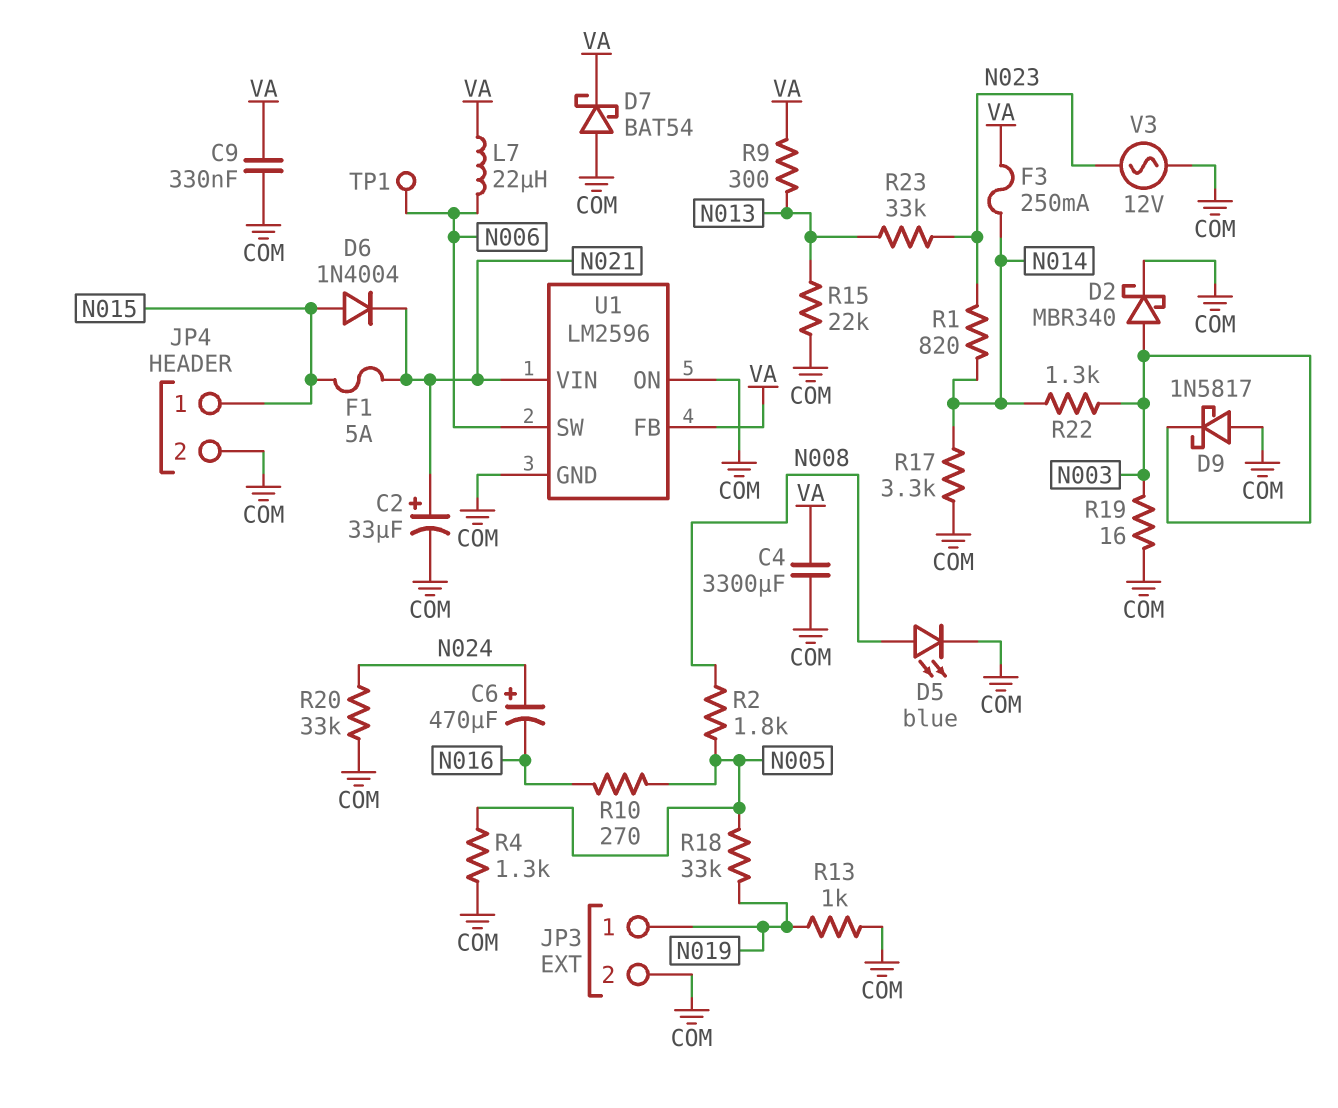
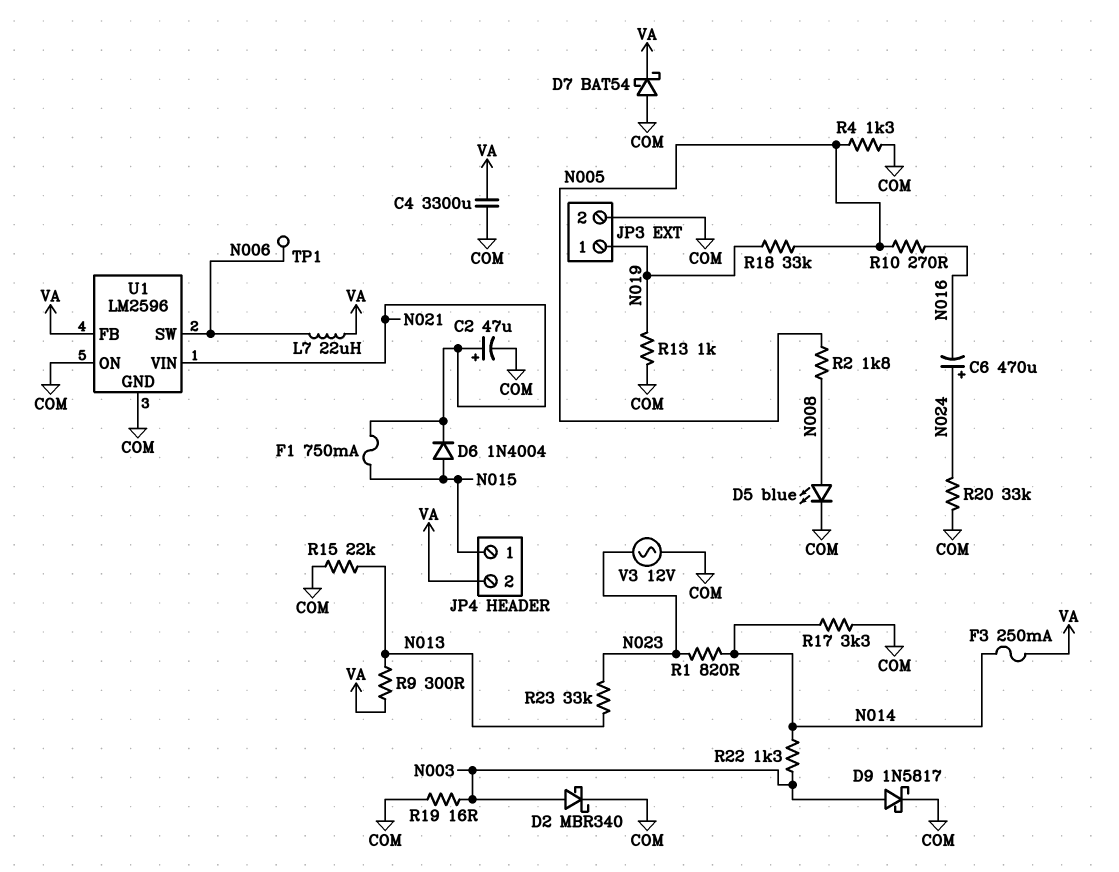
C2: 33uF (plus N021, minus COM) -> 47uF (plus N021, minus COM)
C9: 330nF (COM, VA) -> none
D9: schottky 1N5817 (A COM, K N003) -> schottky 1N5817 (A N003, K COM)
F1: 5A (N015, N021) -> 750mA (N015, N021)
JP4 pin 2: COM -> VA

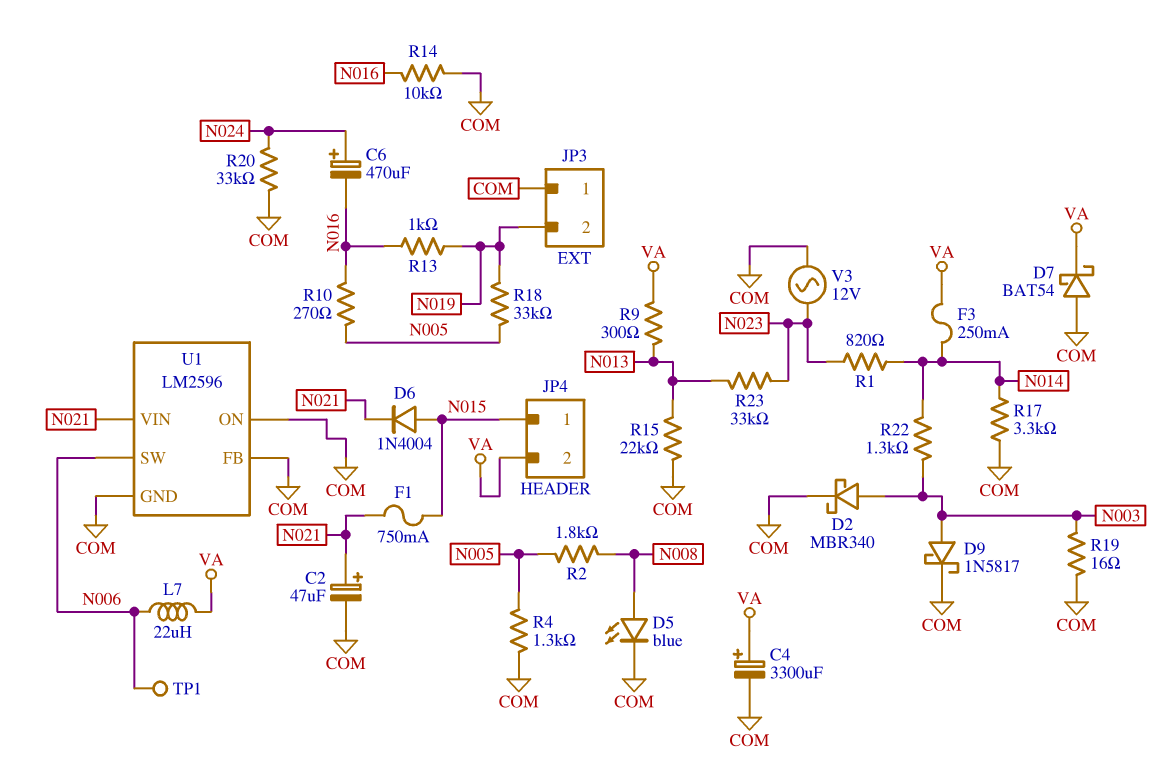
C4: 3300uF (COM, VA) -> 3300uF (plus VA, minus COM)
JP3 pin 1: N019 -> COM
JP3 pin 2: COM -> N019
R13: 1k (COM, N019) -> 1k (N016, N019)
R14: none -> 10k (COM, N016)
U1 pin FB: VA -> COM

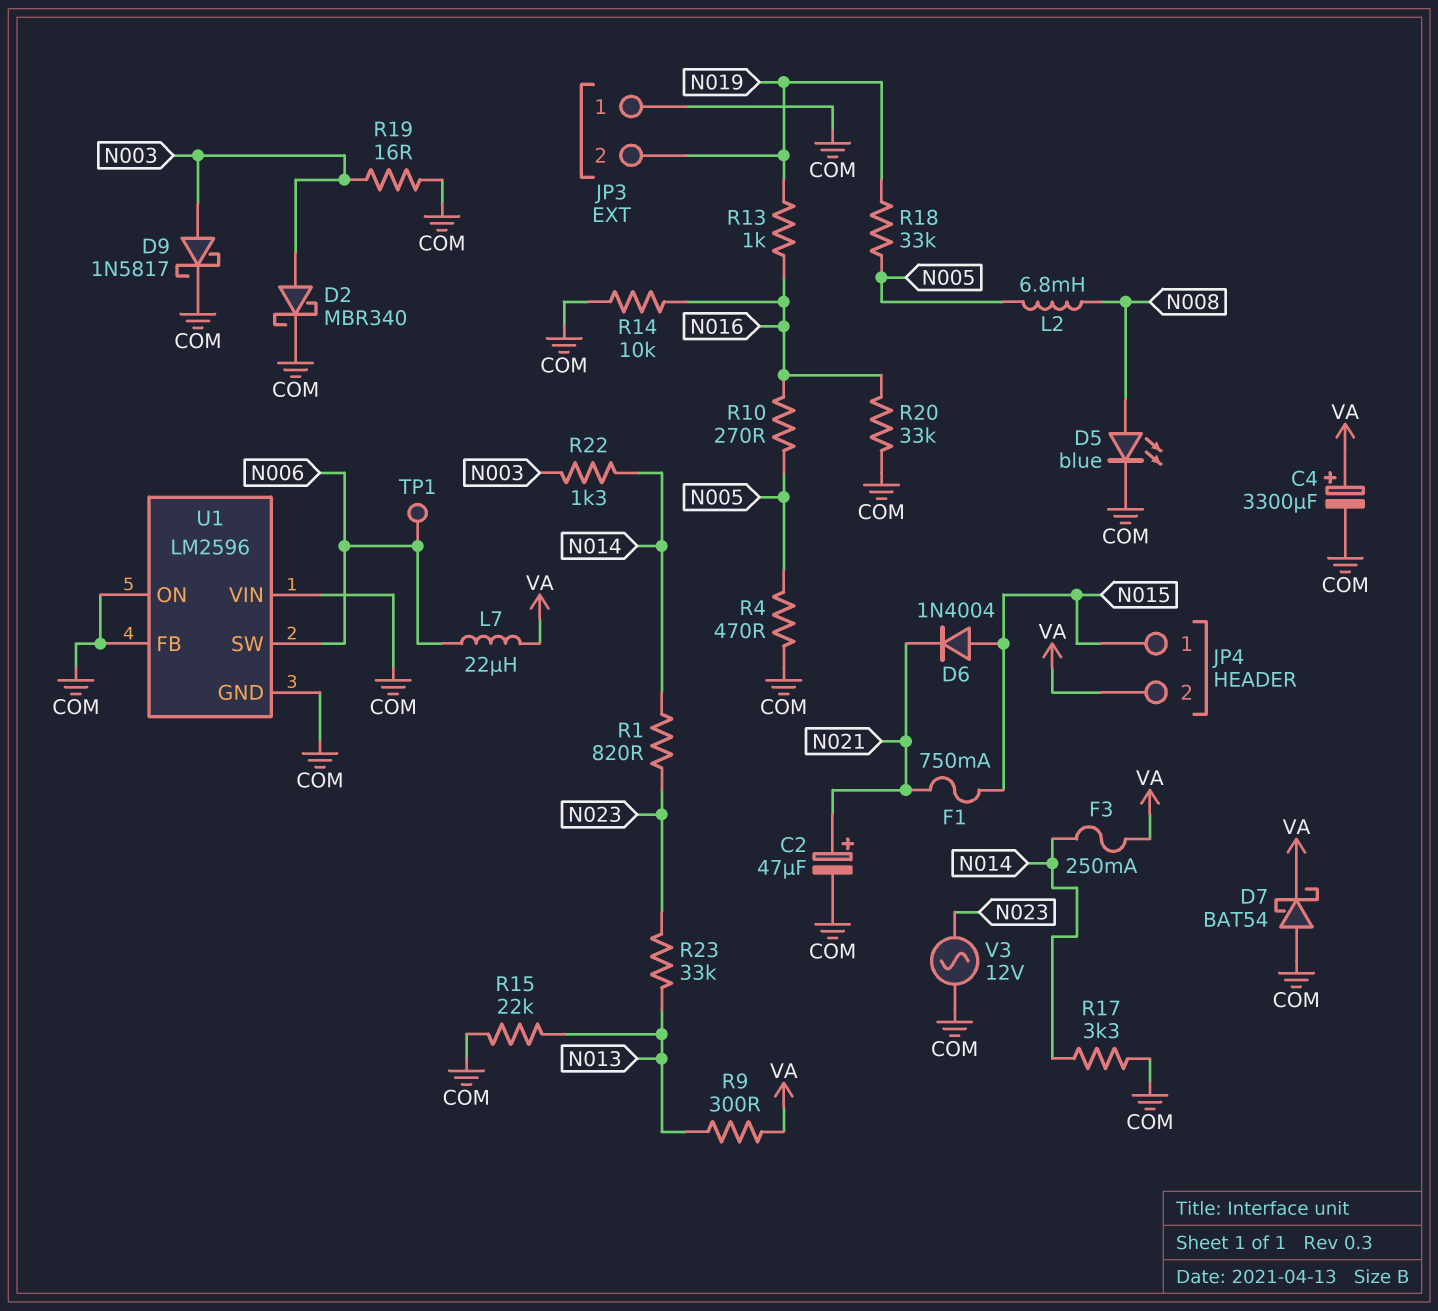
C6: 470uF (plus N024, minus N016) -> none
L2: none -> 6.8mH (N005, N008)
R2: 1.8k (N005, N008) -> none
R4: 1.3k (COM, N005) -> 470 (COM, N005)
R20: 33k (COM, N024) -> 33k (COM, N016)
U1 pin VIN: N021 -> COM

